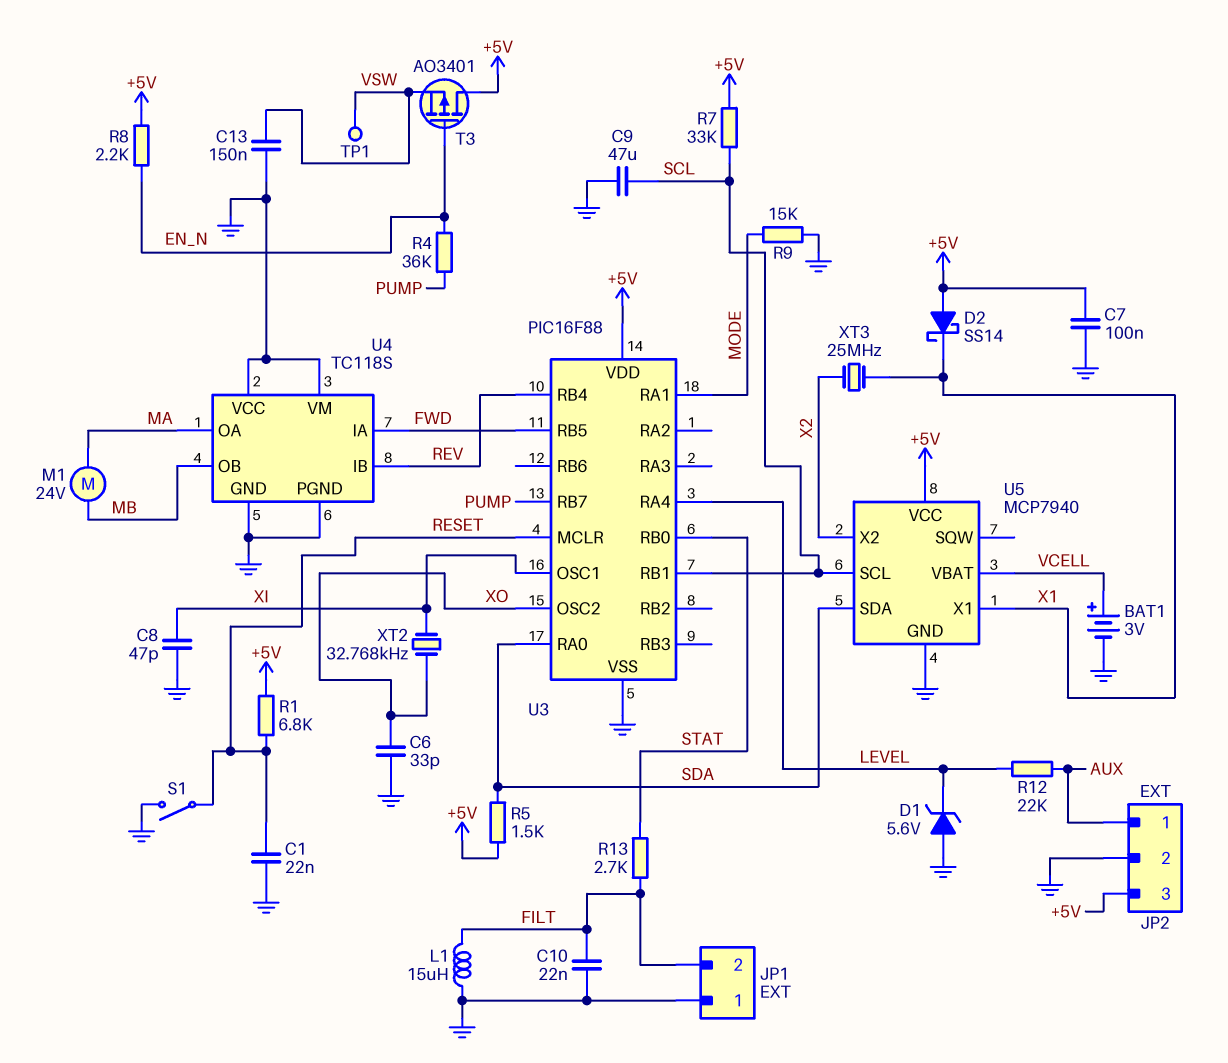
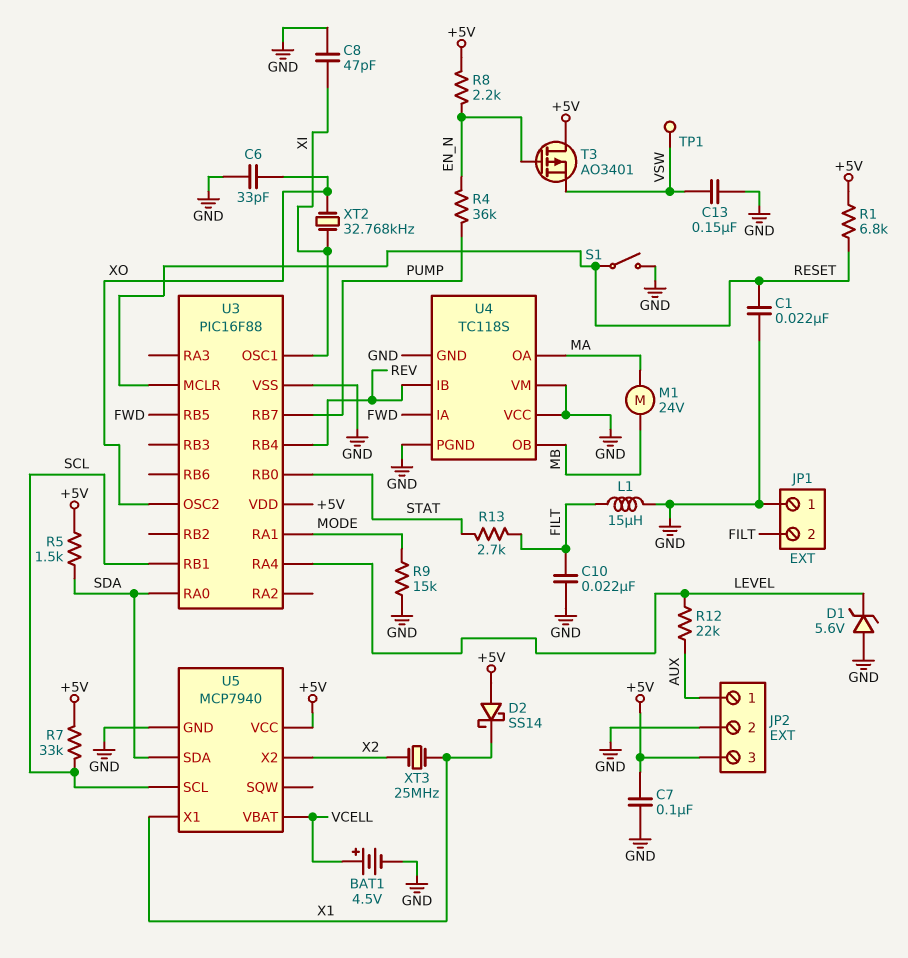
BAT1: 3V (plus VCELL, minus GND) -> 4.5V (plus VCELL, minus GND)
C9: 47uF (GND, SCL) -> none

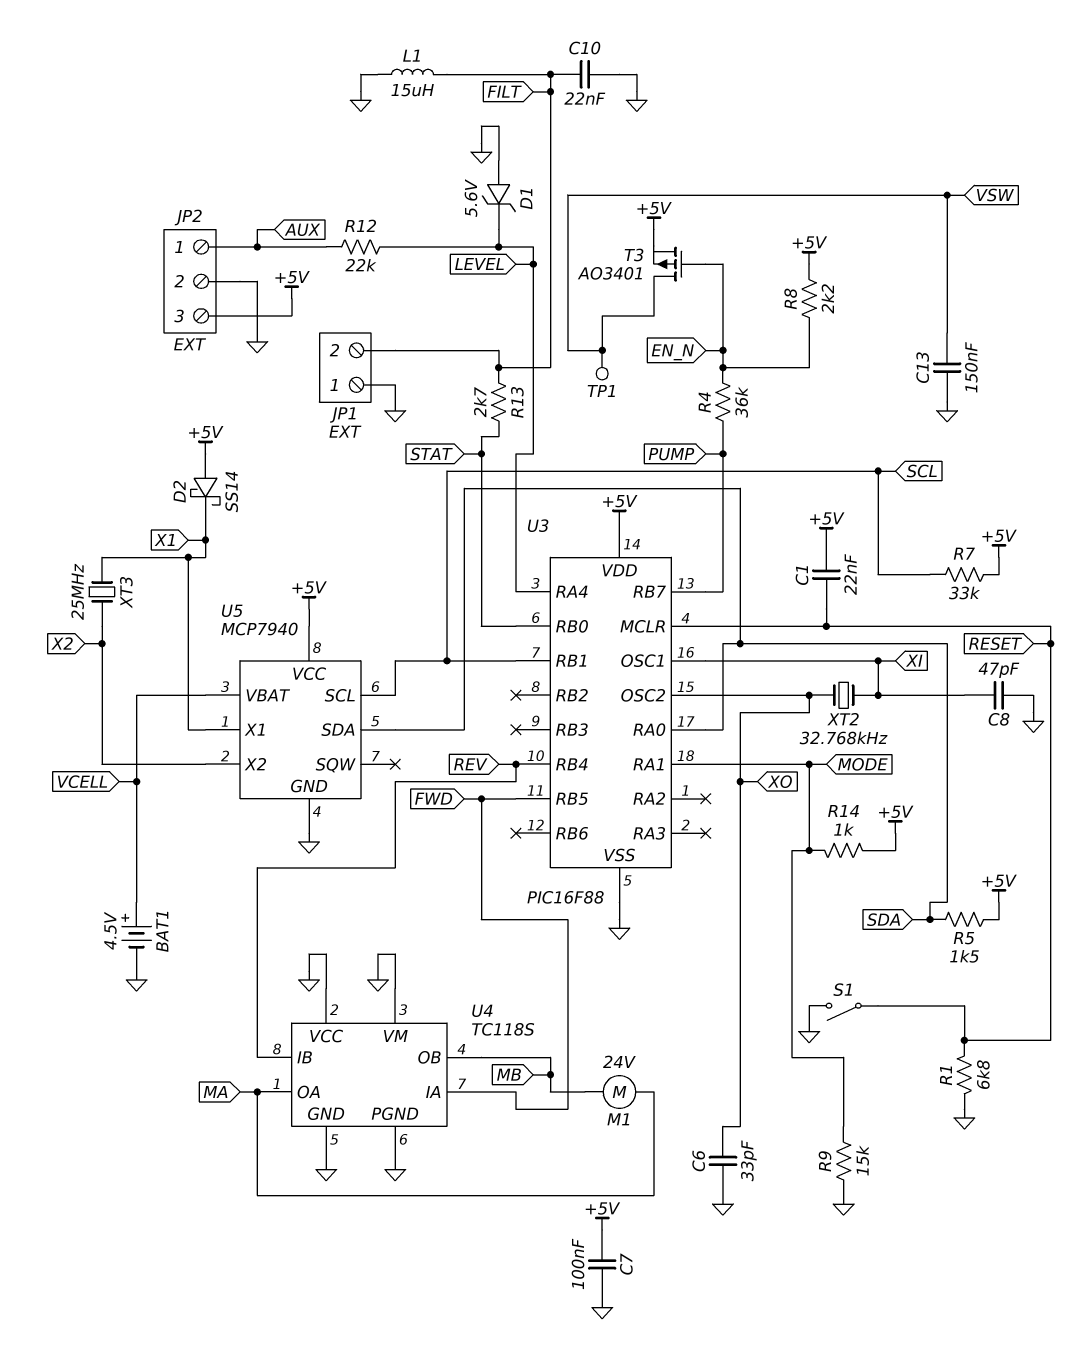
C1: 22nF (GND, RESET) -> 22nF (+5V, RESET)
R1: 6.8k (+5V, RESET) -> 6.8k (GND, RESET)
R14: none -> 1k (+5V, MODE)
T3: PMOS AO3401 (G EN_N, D +5V, S VSW) -> PMOS AO3401 (G EN_N, D VSW, S +5V)

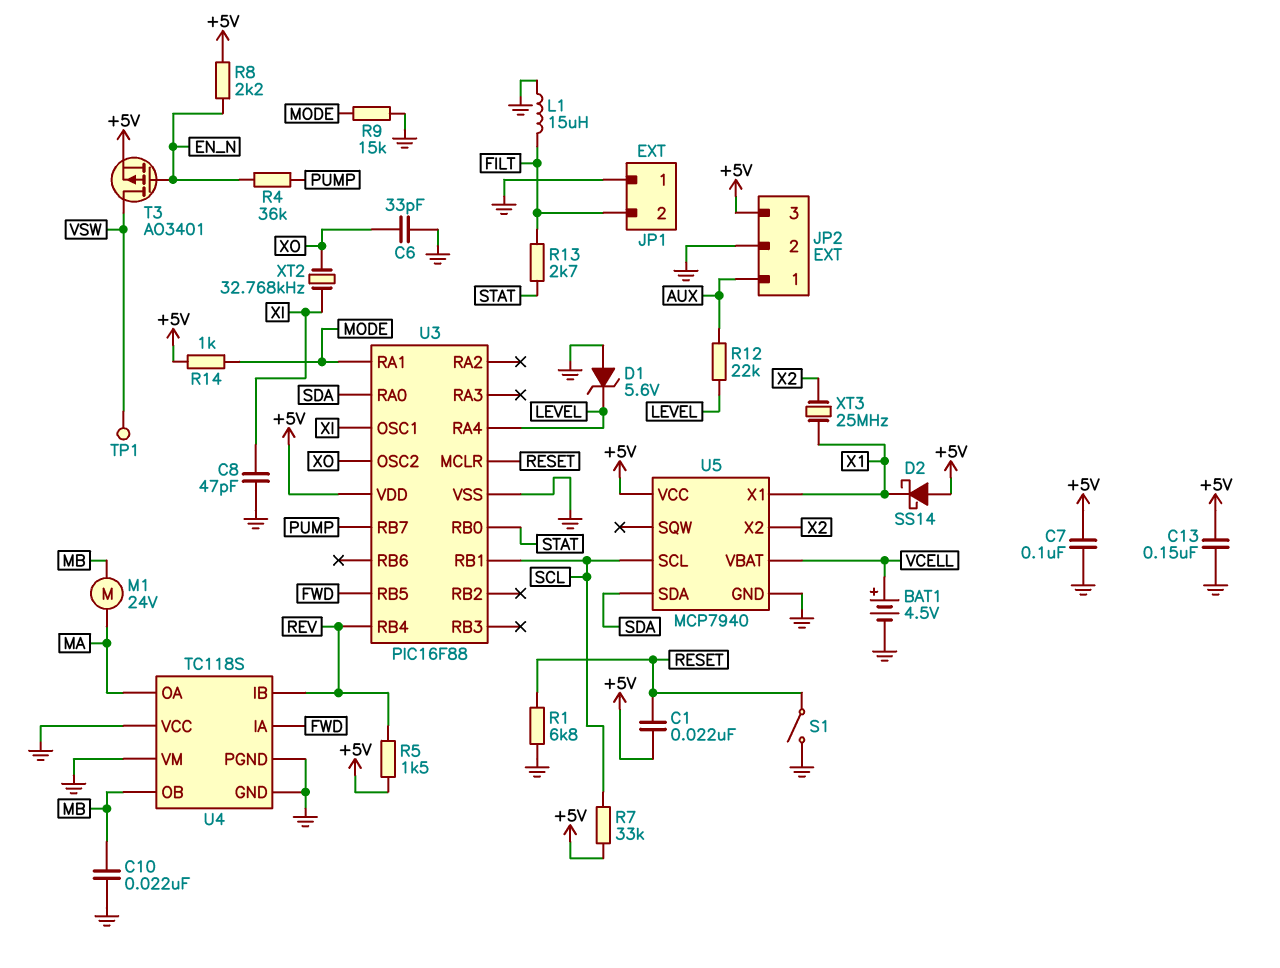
C10: 22nF (FILT, GND) -> 22nF (GND, MB)
C13: 150nF (GND, VSW) -> 150nF (+5V, GND)
R5: 1.5k (+5V, SDA) -> 1.5k (+5V, REV)

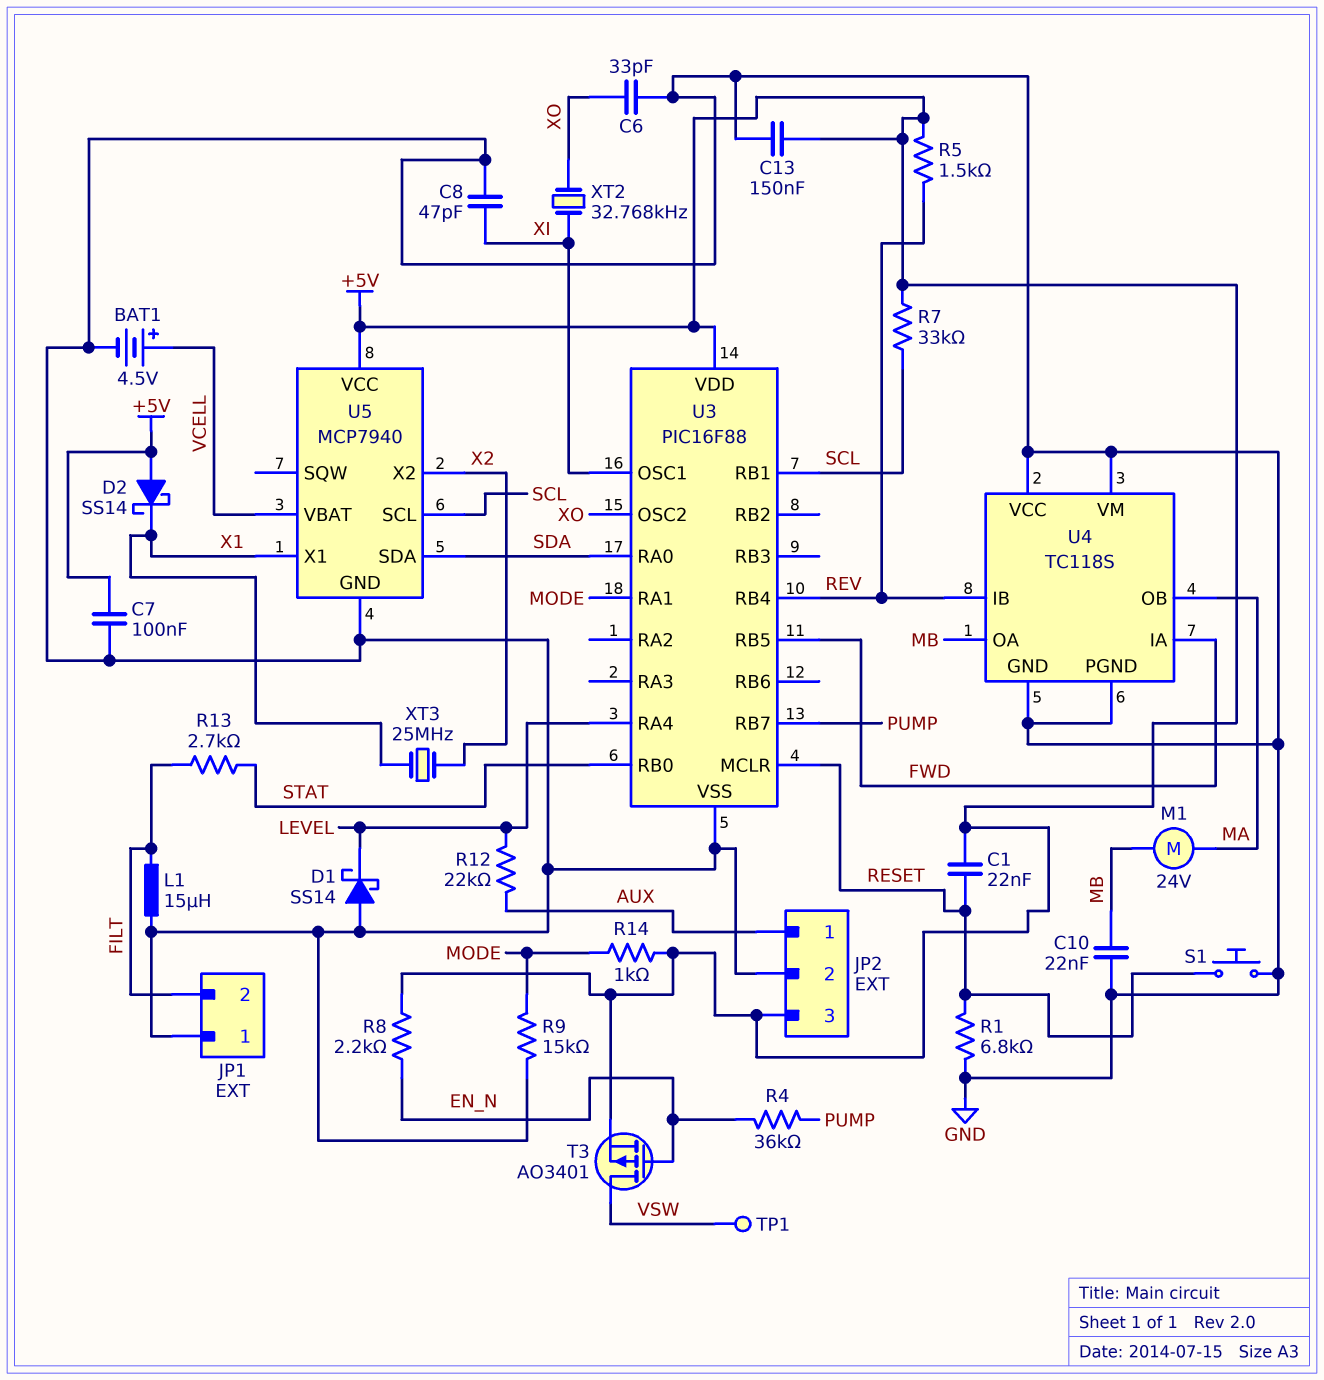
D1: zener 5.6V (A GND, K LEVEL) -> schottky SS14 (A GND, K LEVEL)
S1: switch (GND, RESET) -> button (GND, RESET)
U4 pin OA: MA -> MB
U4 pin OB: MB -> MA

